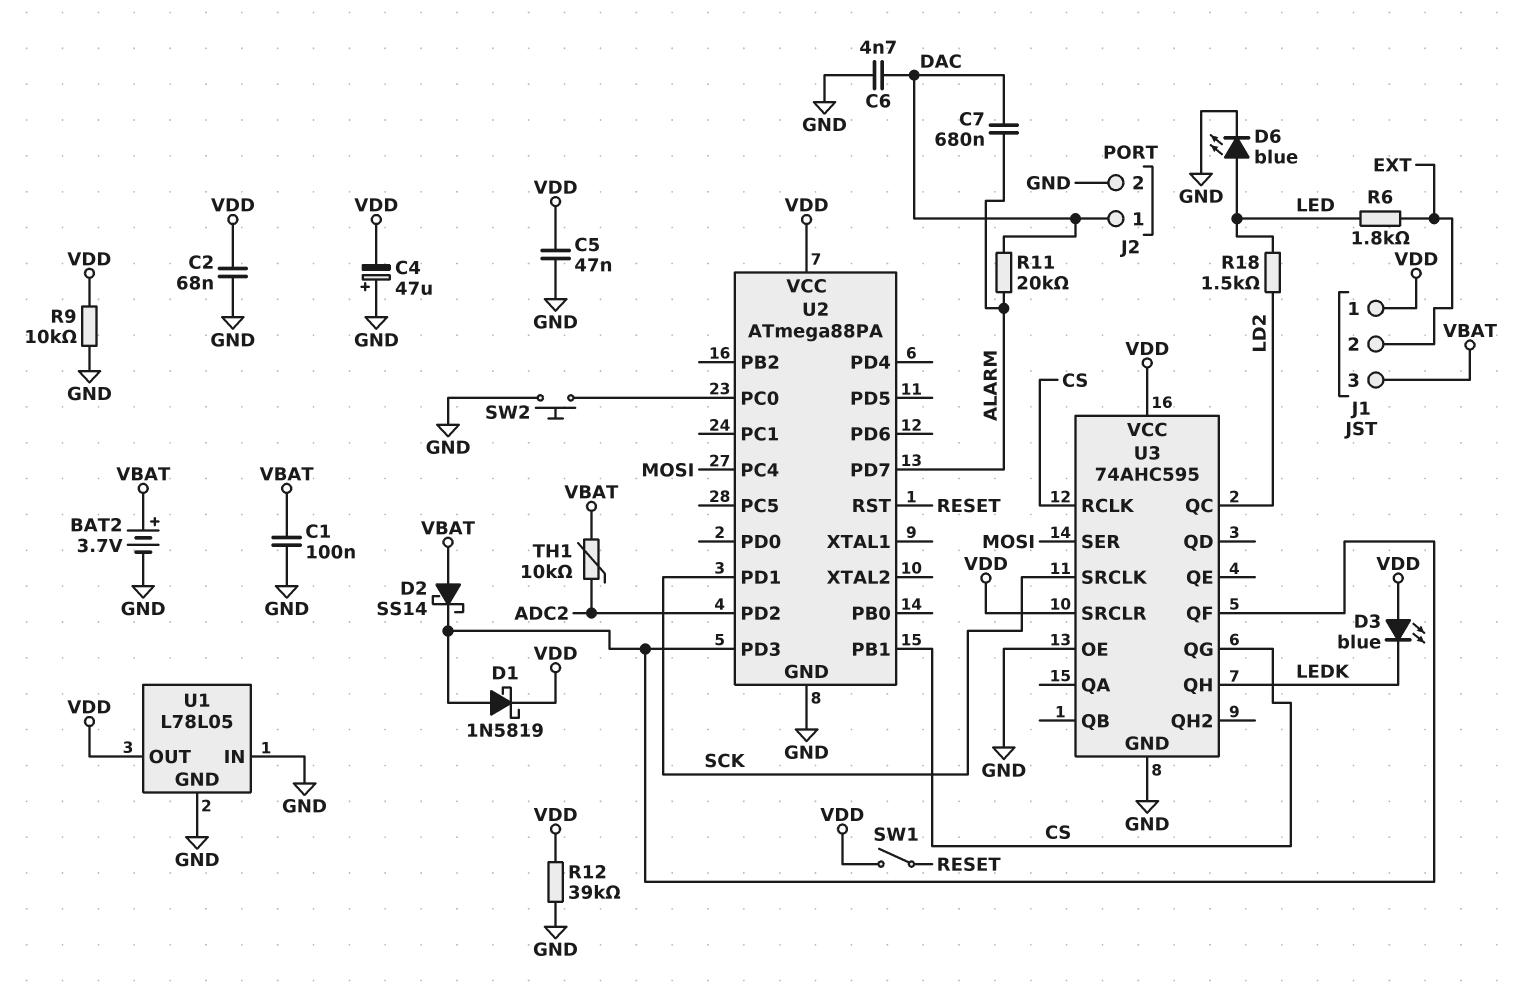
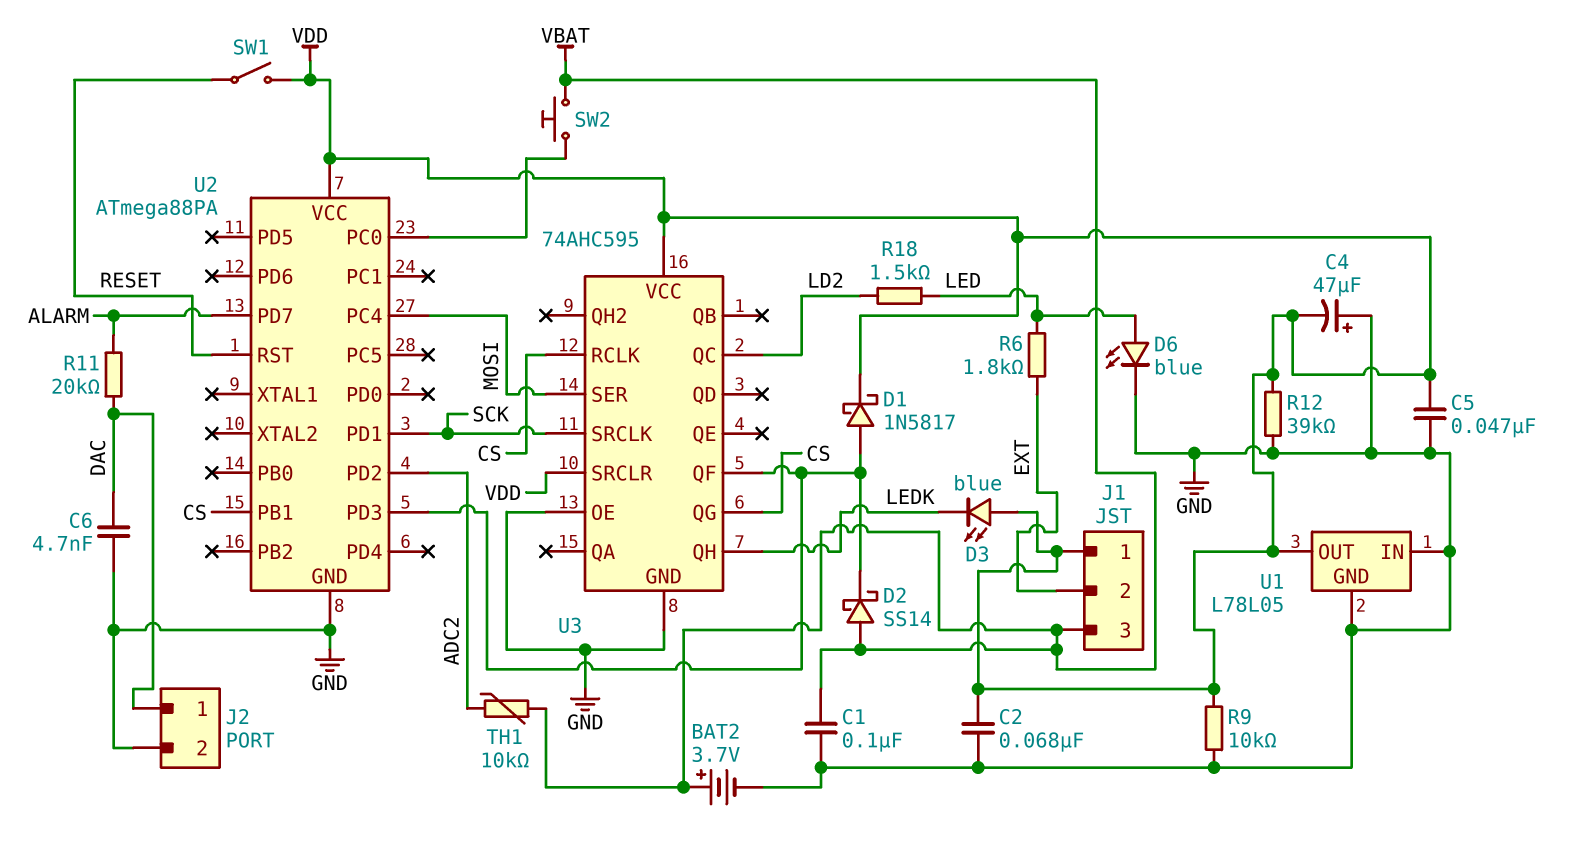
C7: 680nF (ALARM, DAC) -> none
D1: schottky 1N5819 (A U2/PD3, K VDD) -> schottky 1N5817 (A U2/PD3, K VDD)
SW2: button (GND, U2/PC0) -> button (U2/PC0, VBAT)

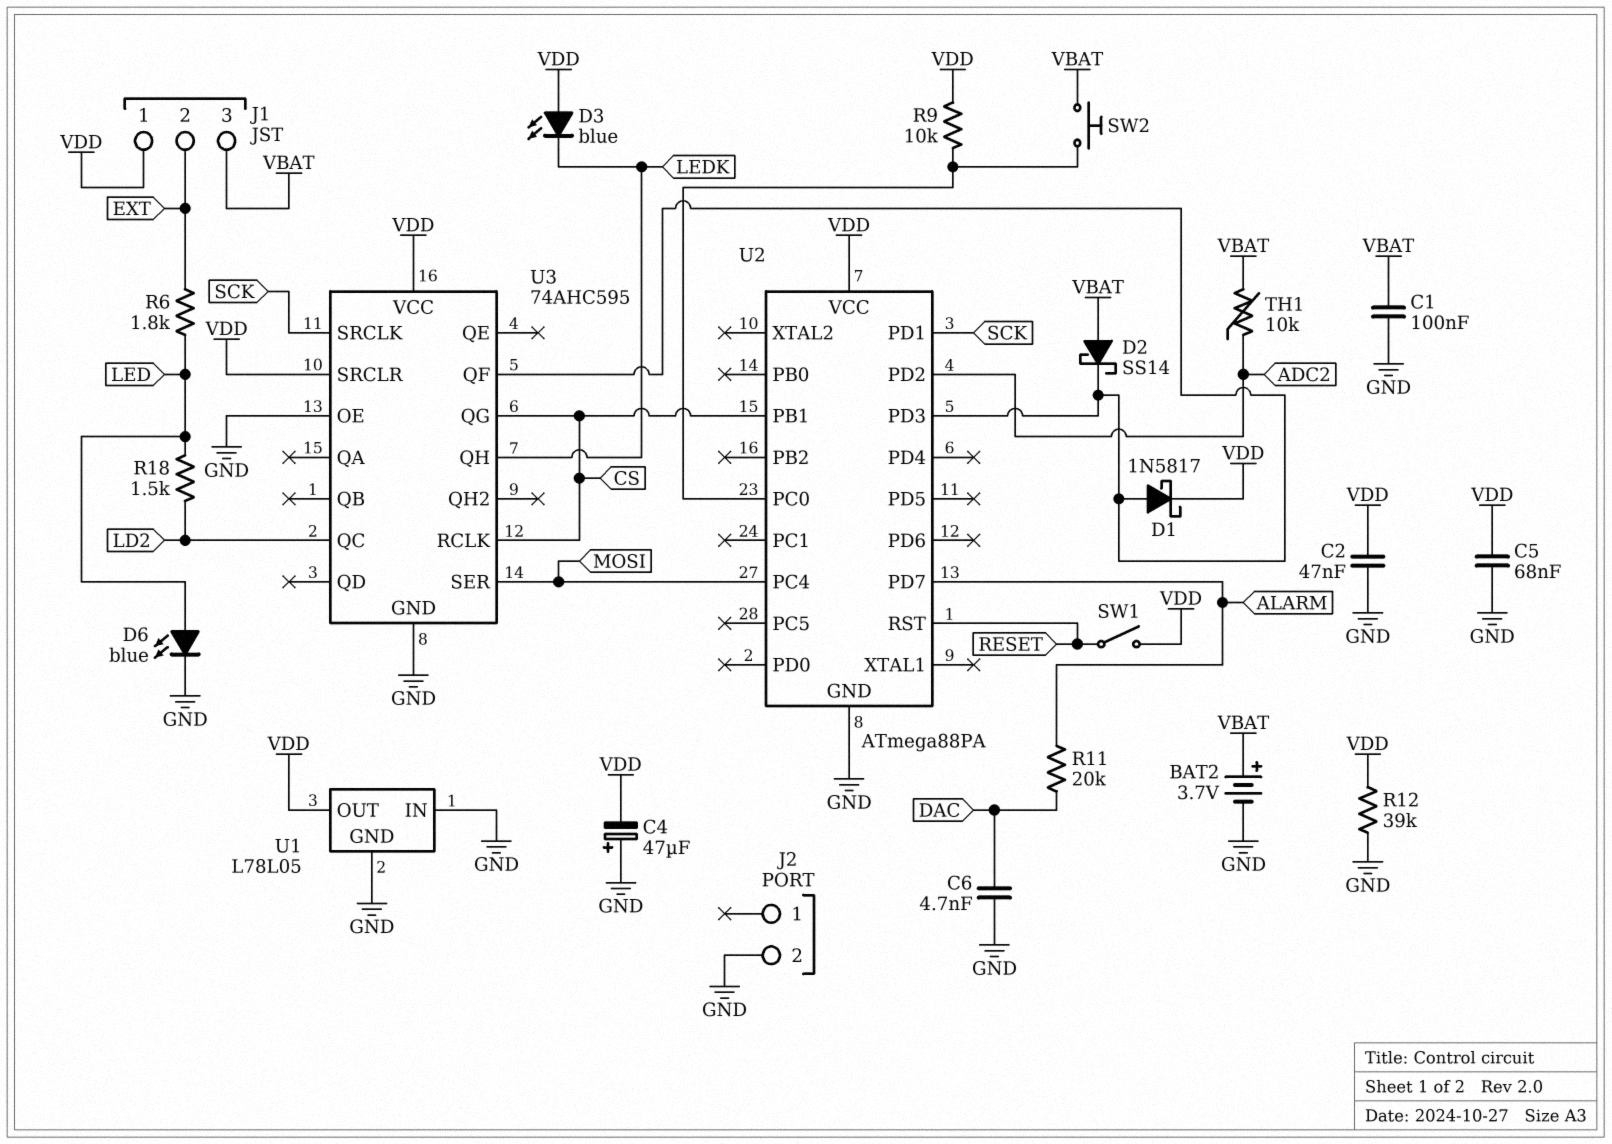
C2: 68nF (GND, VDD) -> 47nF (GND, VDD)
C5: 47nF (GND, VDD) -> 68nF (GND, VDD)
J2 pin 1: DAC -> none
R9: 10k (GND, VDD) -> 10k (U2/PC0, VDD)

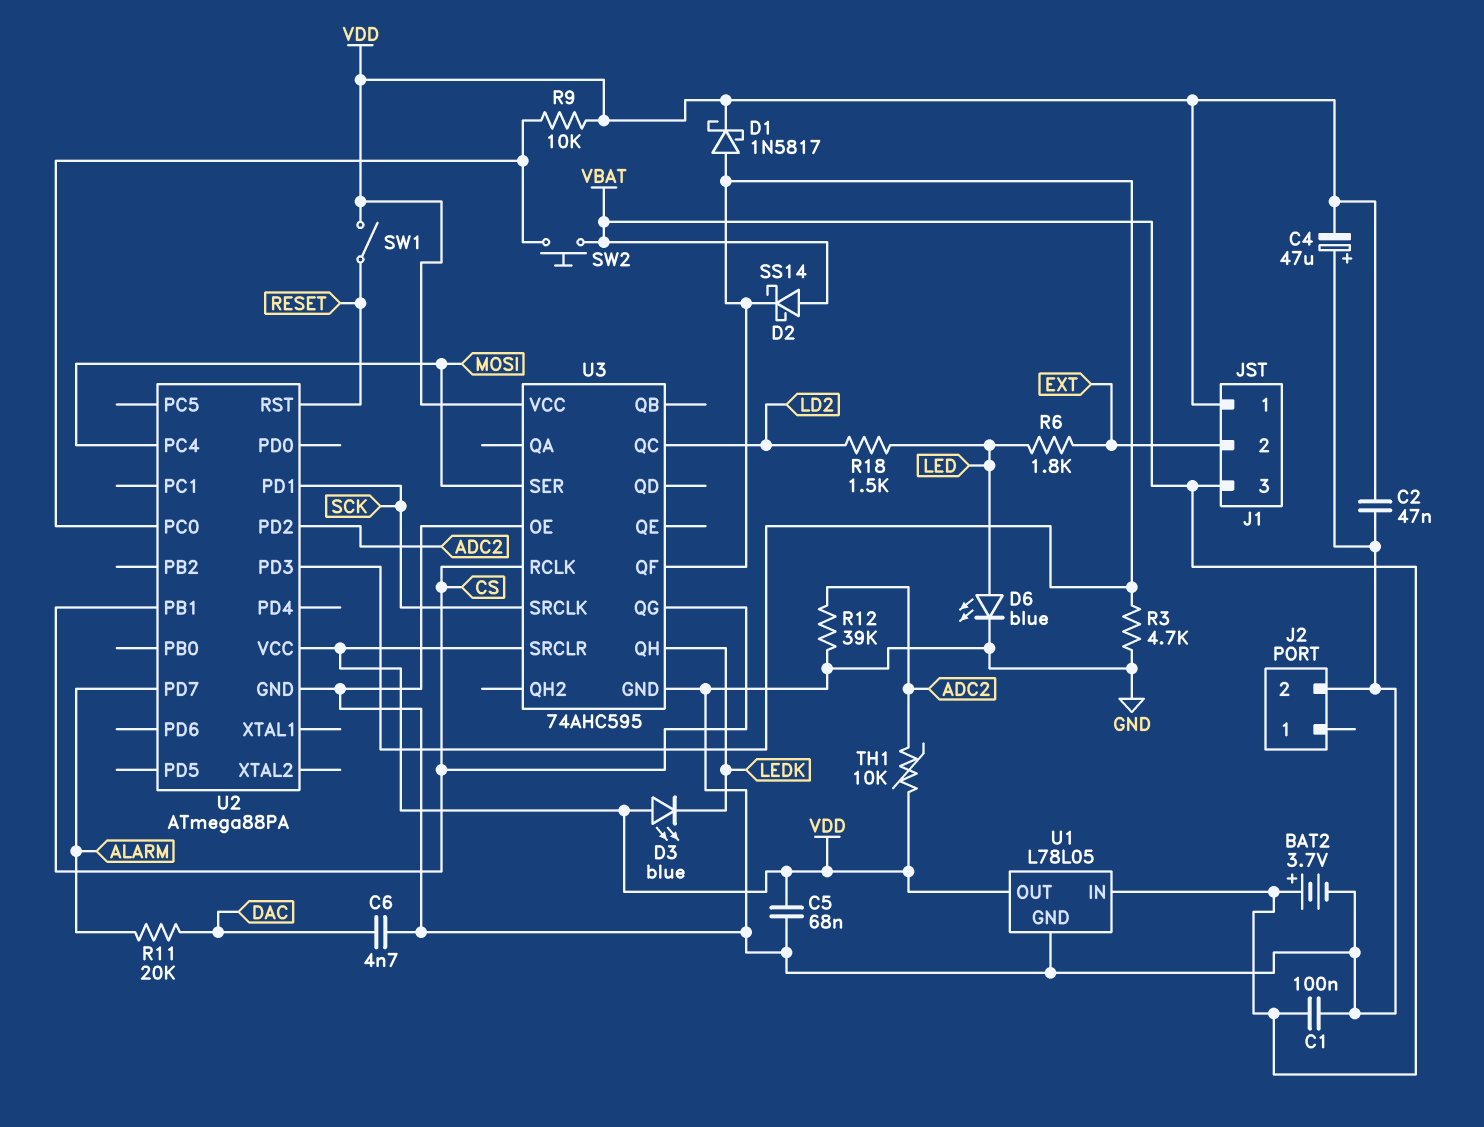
R3: none -> 4.7k (GND, U2/PD3)
R12: 39k (GND, VDD) -> 39k (ADC2, GND)
TH1: 10k (ADC2, VBAT) -> 10k (ADC2, VDD)
U1 pin IN: GND -> VBAT

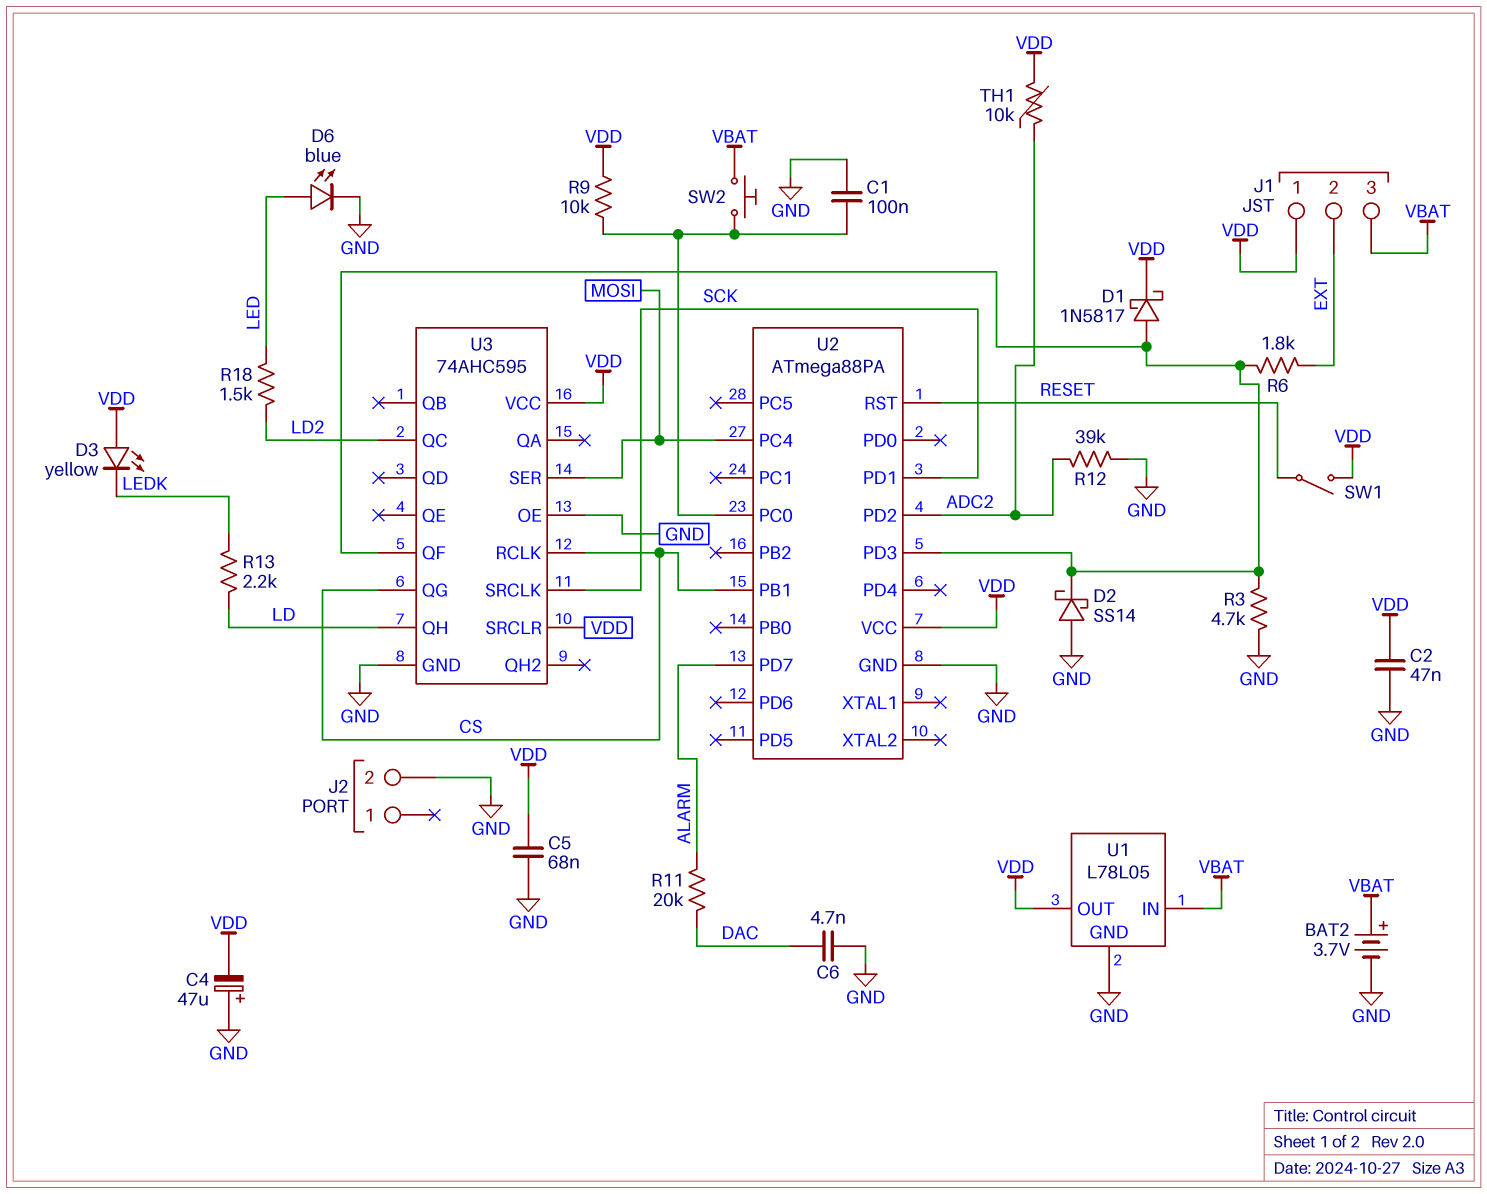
C1: 100nF (GND, VBAT) -> 100nF (GND, U2/PC0)
D2: schottky SS14 (A VBAT, K U2/PD3) -> schottky SS14 (A GND, K U2/PD3)
D3: LED blue (A VDD, K LEDK) -> LED yellow (A VDD, K LEDK)
R6: 1.8k (EXT, LED) -> 1.8k (EXT, U2/PD3)
R13: none -> 2.2k (LD, LEDK)
U3 pin QH: LEDK -> LD

